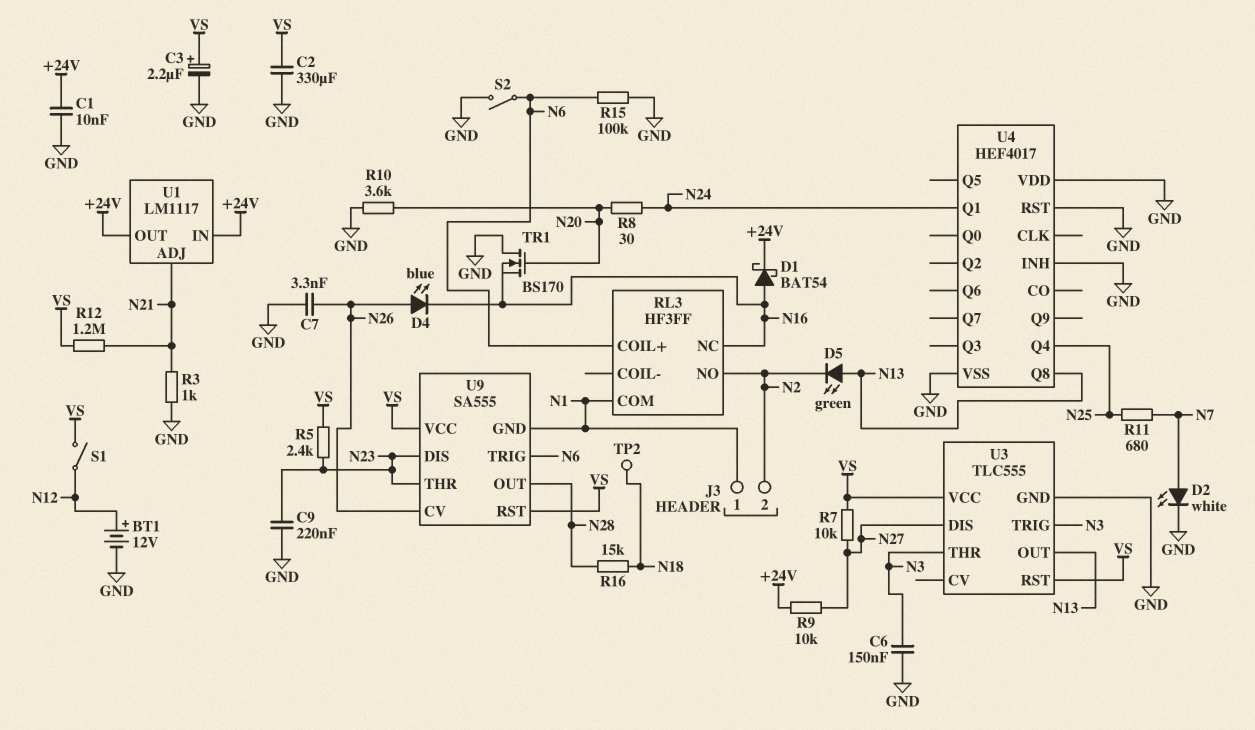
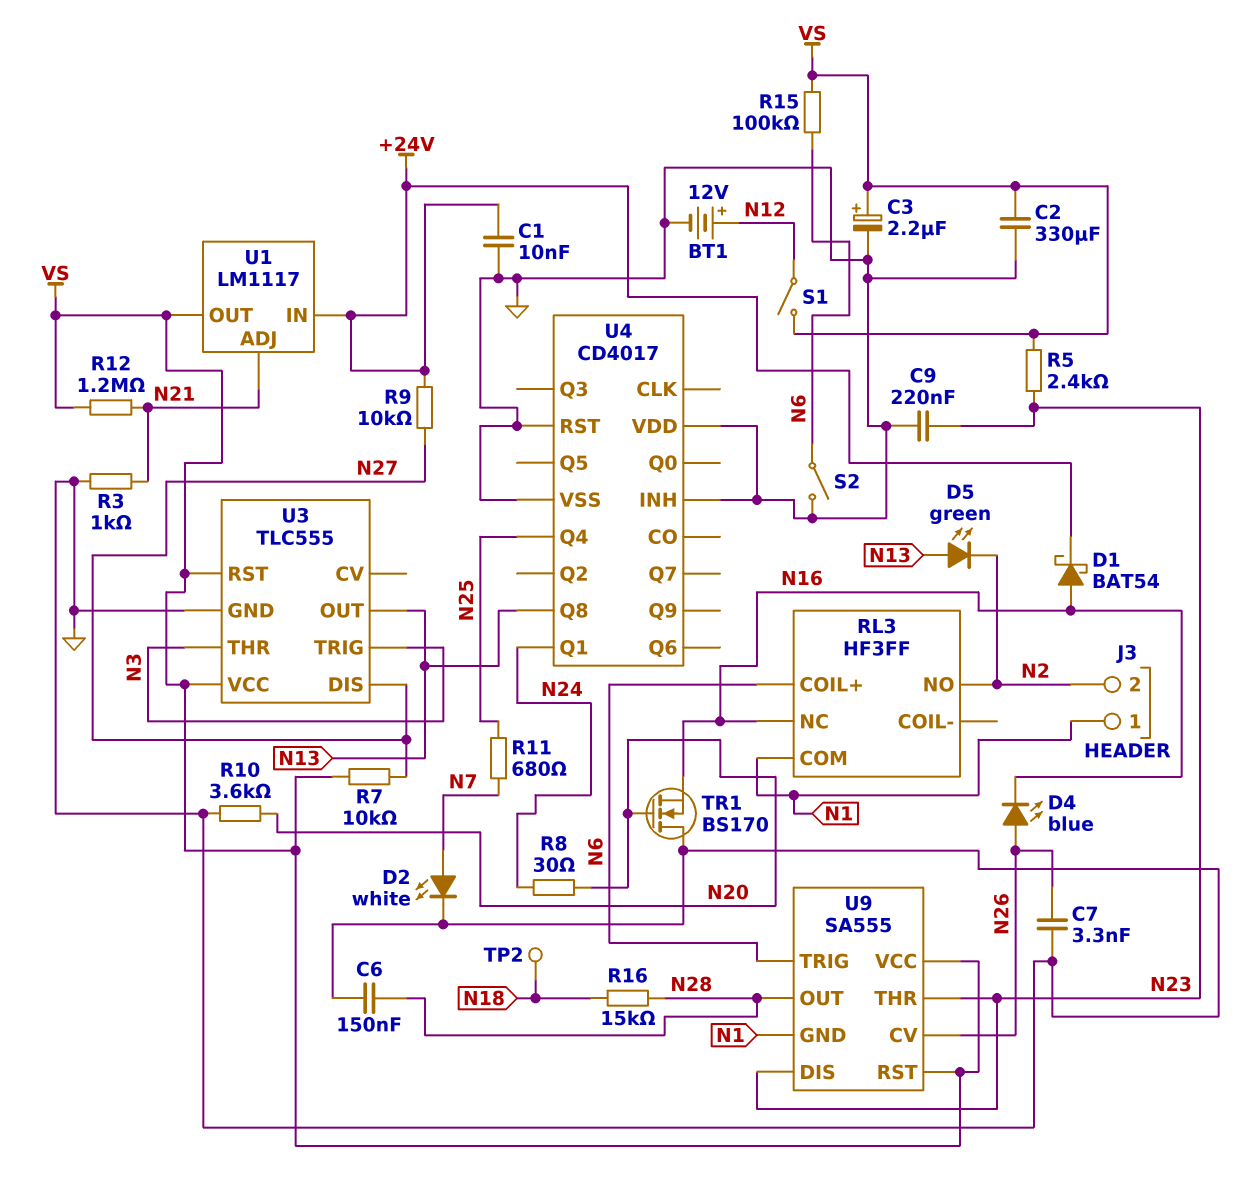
C6: 150nF (GND, N3) -> 150nF (GND, N28)
R15: 100k (GND, N6) -> 100k (N6, VS)
U1 pin OUT: +24V -> VS
U4: HEF4017 -> CD4017

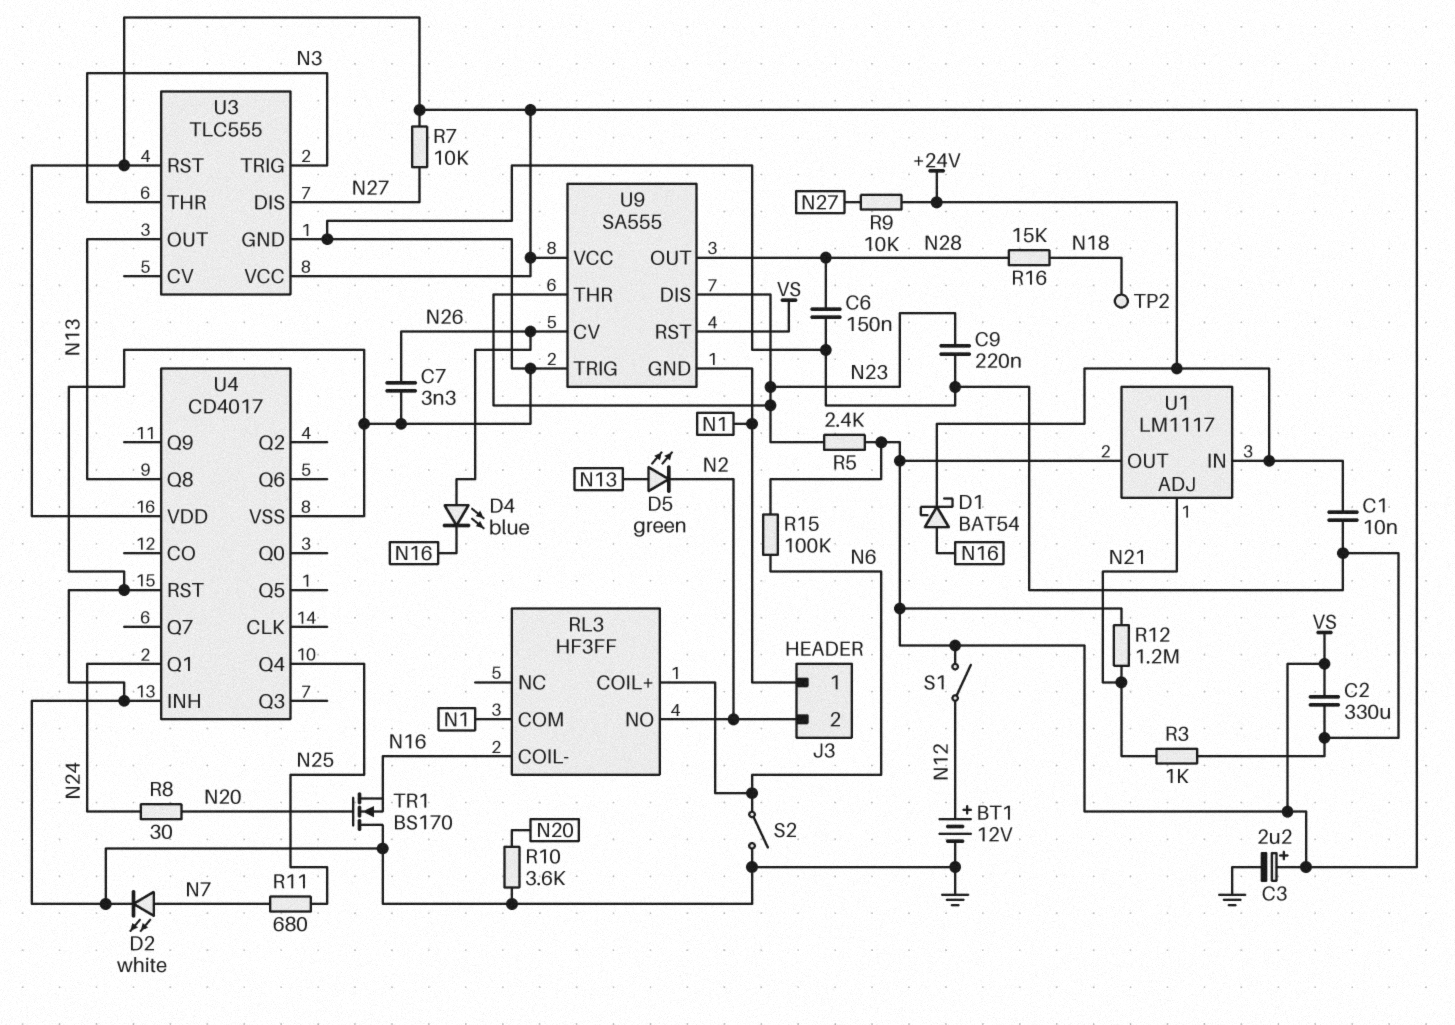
RL3 pin COIL-: none -> N16
RL3 pin NC: N16 -> none
U4 pin VDD: GND -> VS
U9 pin TRIG: N6 -> GND

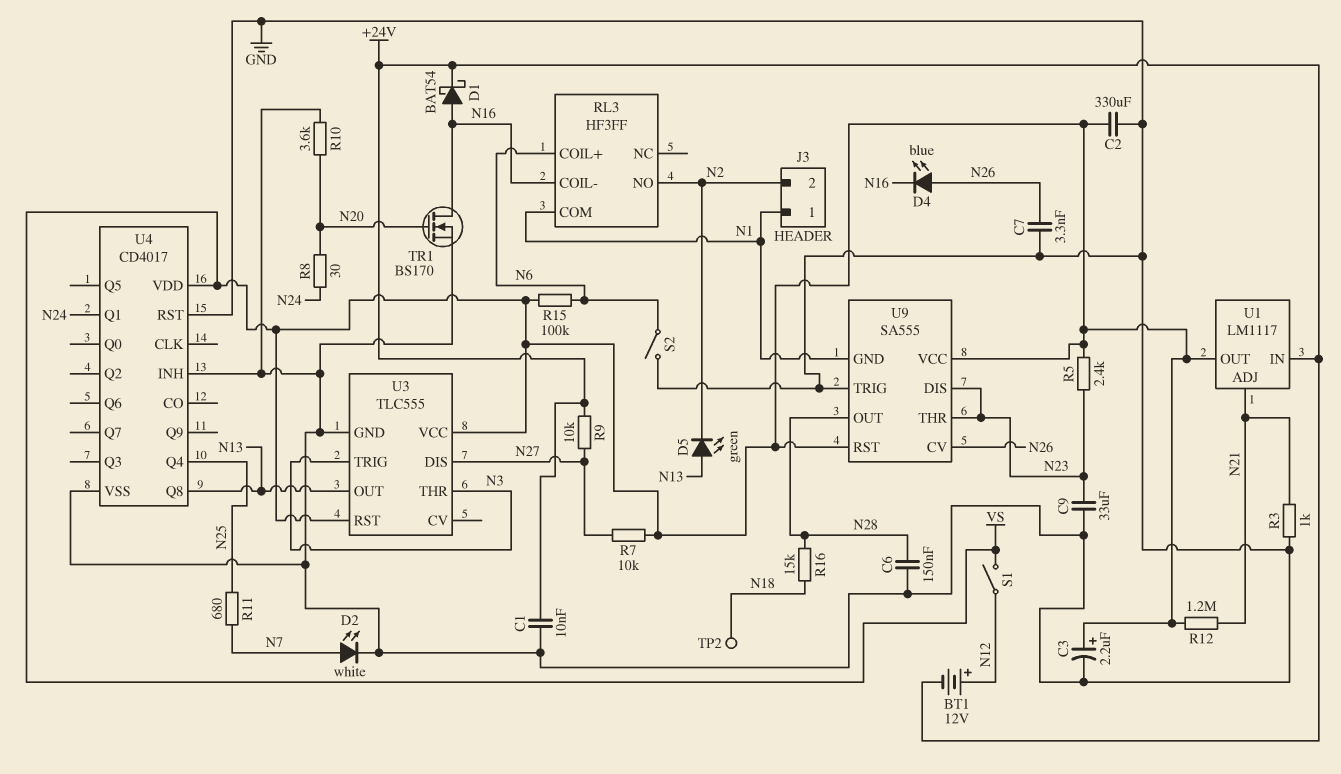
BT1: 12V (plus N12, minus GND) -> 12V (plus N12, minus +24V)
C9: 220nF (GND, N23) -> 33uF (GND, N23)
TR1: NMOS BS170 (G N20, D GND, S N16) -> NMOS BS170 (G N20, D N16, S GND)

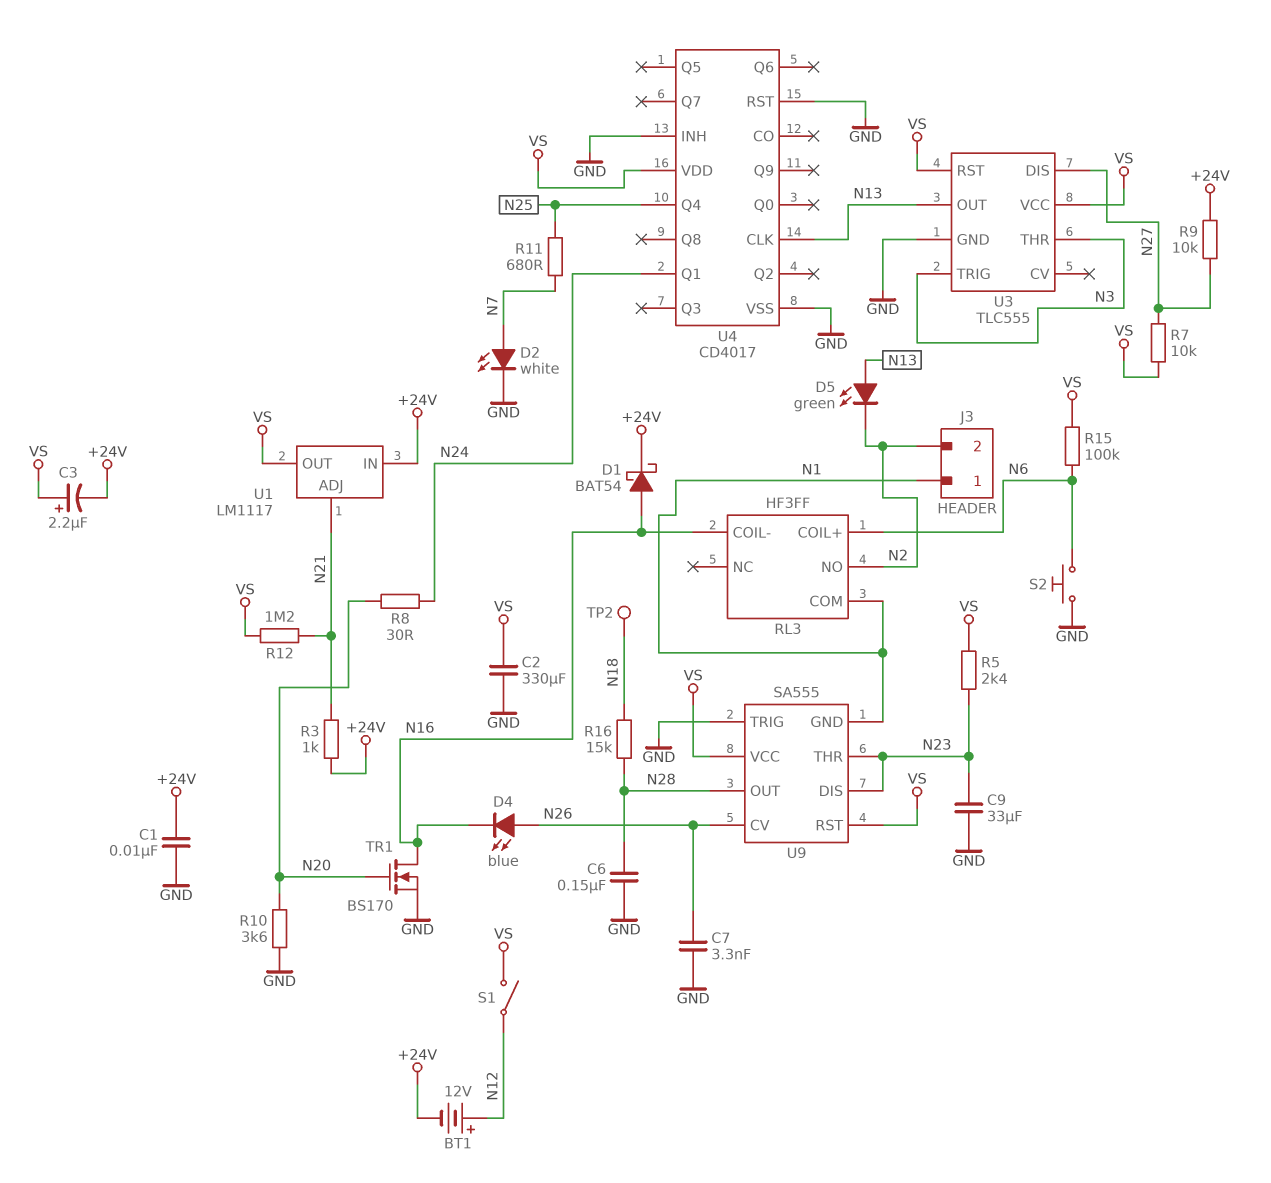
C3: 2.2uF (plus VS, minus GND) -> 2.2uF (plus VS, minus +24V)
R3: 1k (GND, N21) -> 1k (+24V, N21)
S2: switch (GND, N6) -> button (GND, N6)
U4 pin CLK: none -> N13
U4 pin Q8: N13 -> none

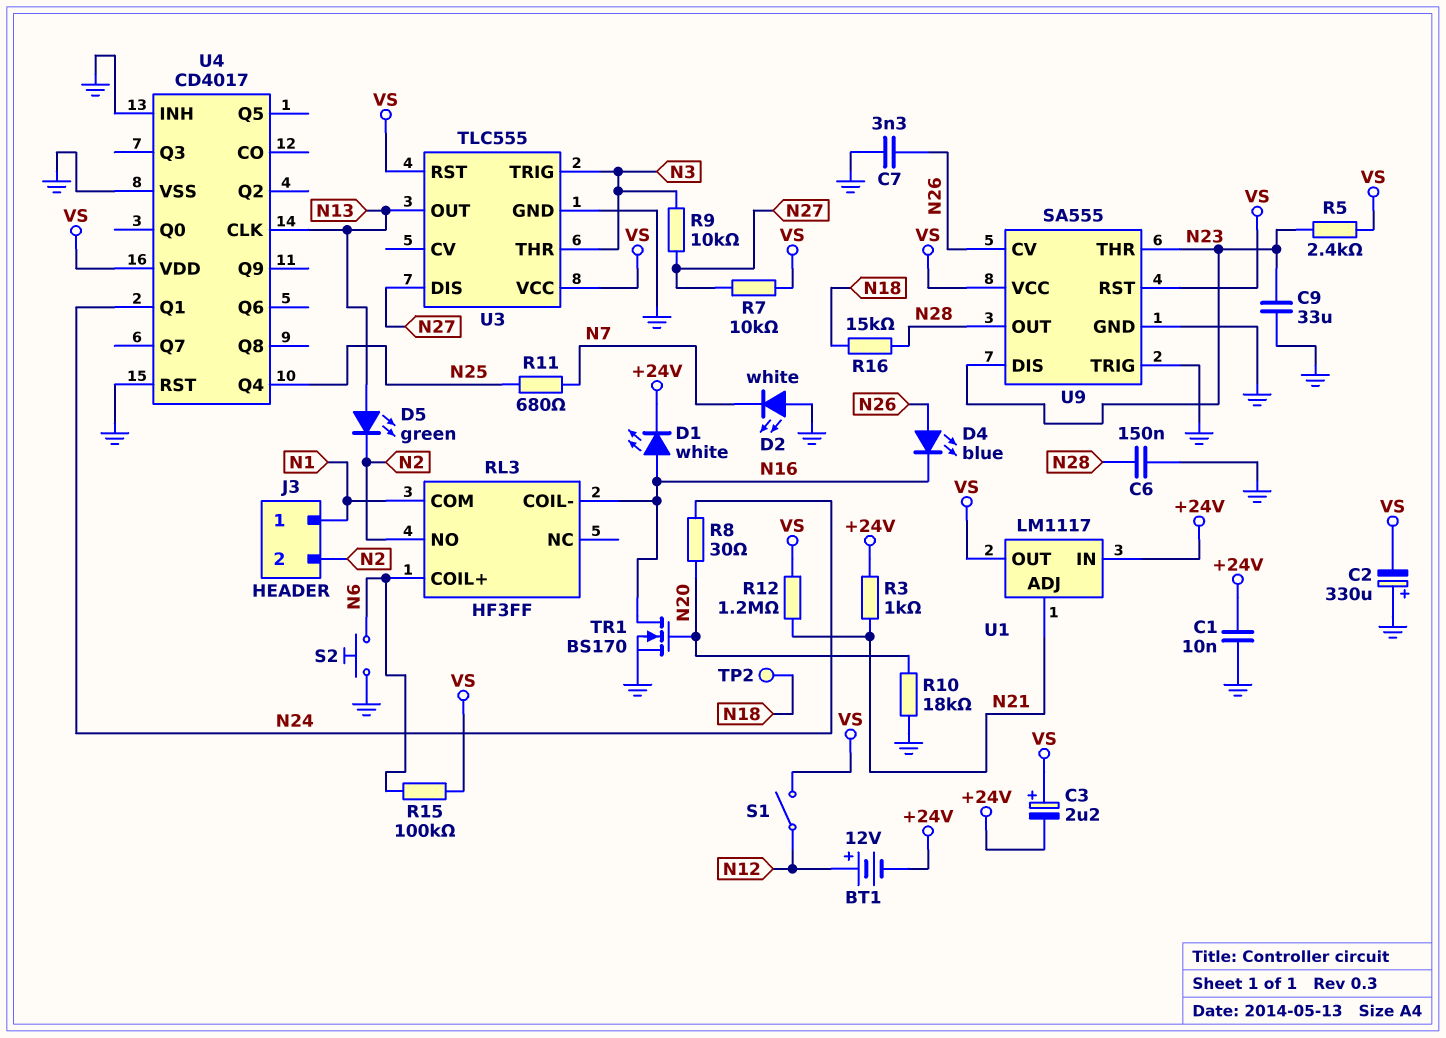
C2: 330uF (GND, VS) -> 330uF (plus GND, minus VS)
D1: schottky BAT54 (A N16, K +24V) -> LED white (A N16, K +24V)
D2: LED white (A N7, K GND) -> LED white (A GND, K N7)
R9: 10k (+24V, N27) -> 10k (N3, N27)
R10: 3.6k (GND, N20) -> 18k (GND, N20)
U9 pin GND: N1 -> GND

